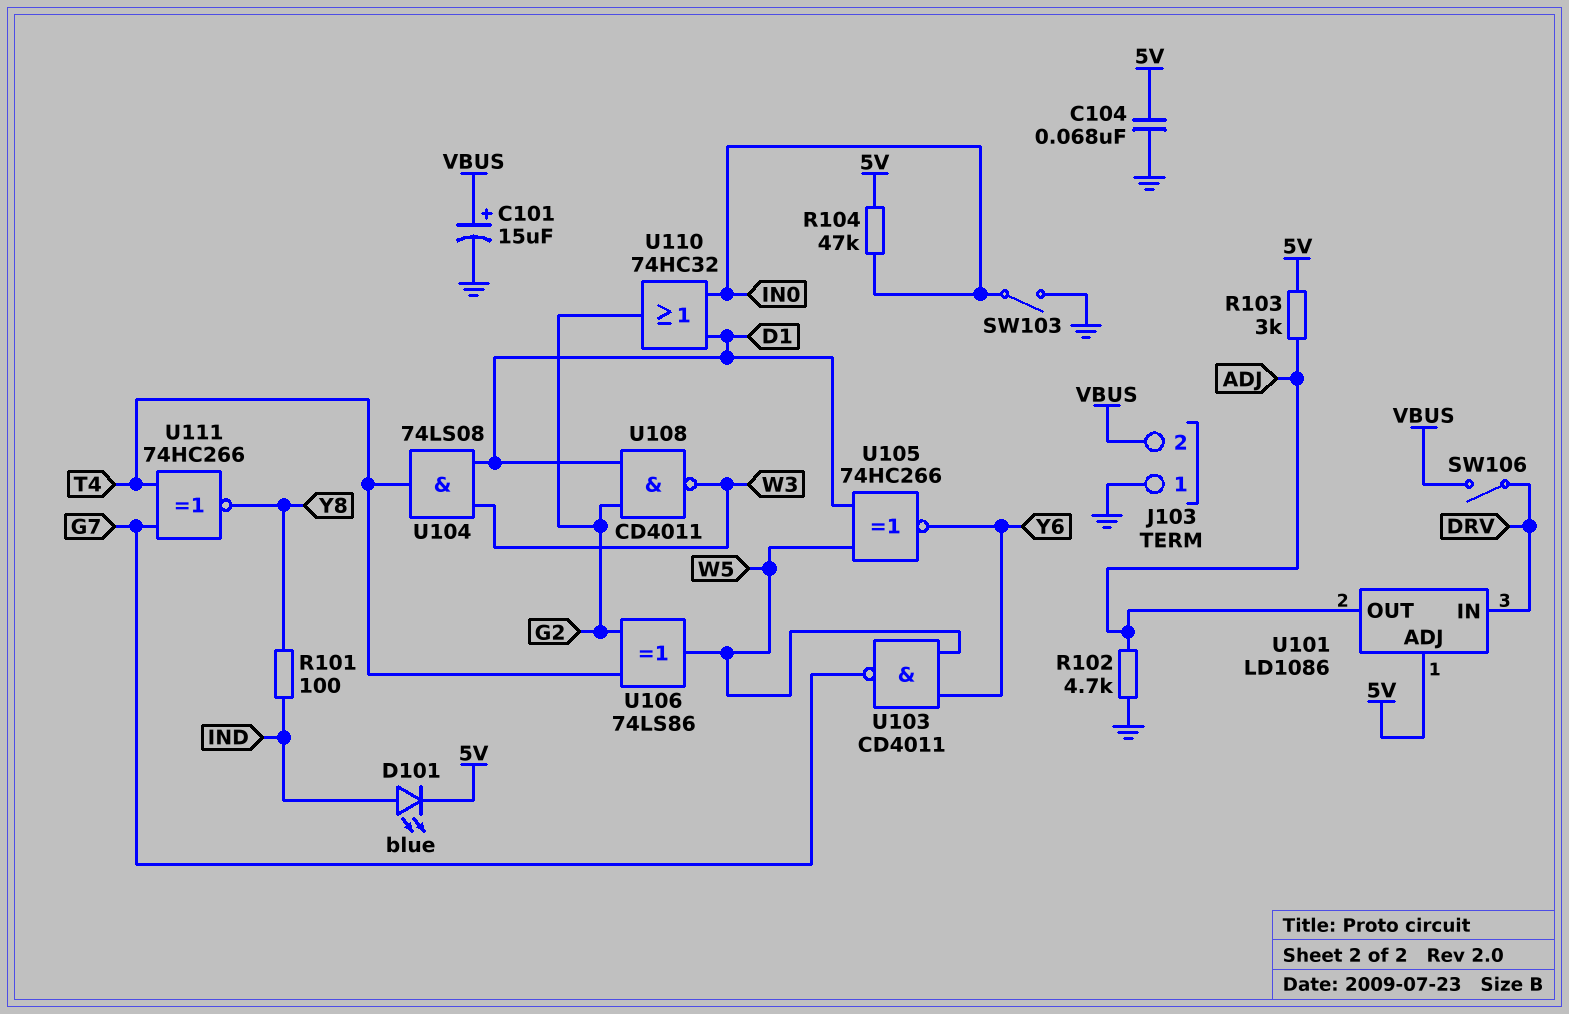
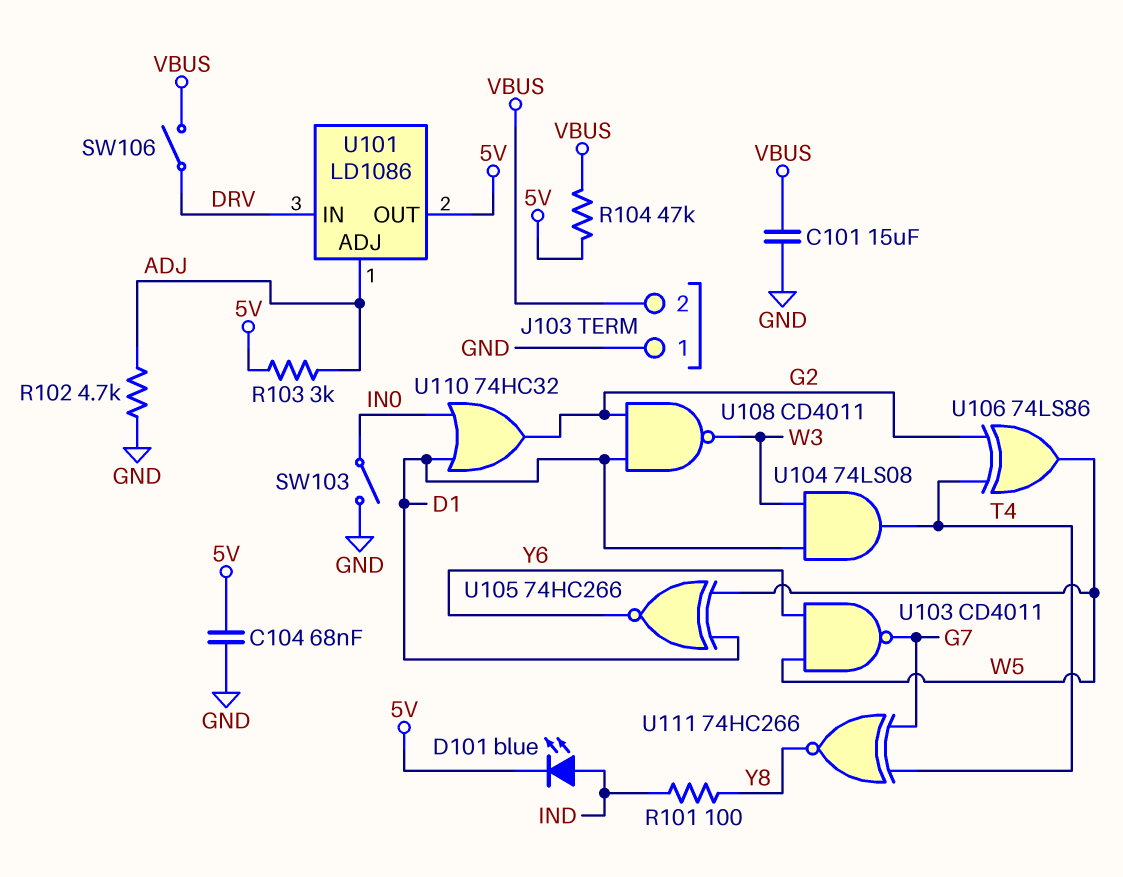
C101: 15uF (plus VBUS, minus GND) -> 15uF (GND, VBUS)
R104: 47k (5V, IN0) -> 47k (5V, VBUS)
U101 pin ADJ: 5V -> ADJ
U101 pin OUT: ADJ -> 5V

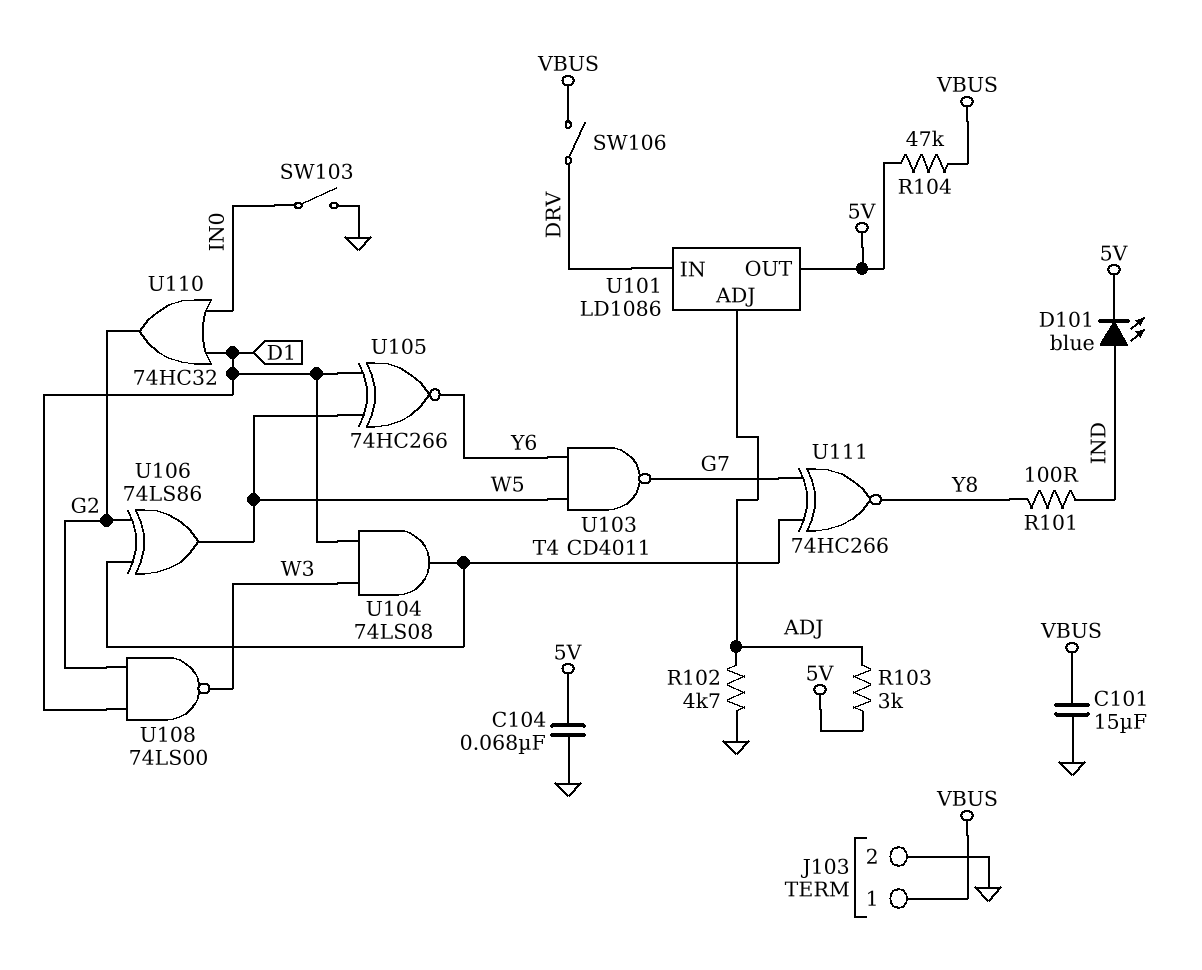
J103 pin 1: GND -> VBUS
J103 pin 2: VBUS -> GND
U108: NAND CD4011 (in D1, in G2, out W3) -> NAND 74LS00 (in D1, in G2, out W3)

